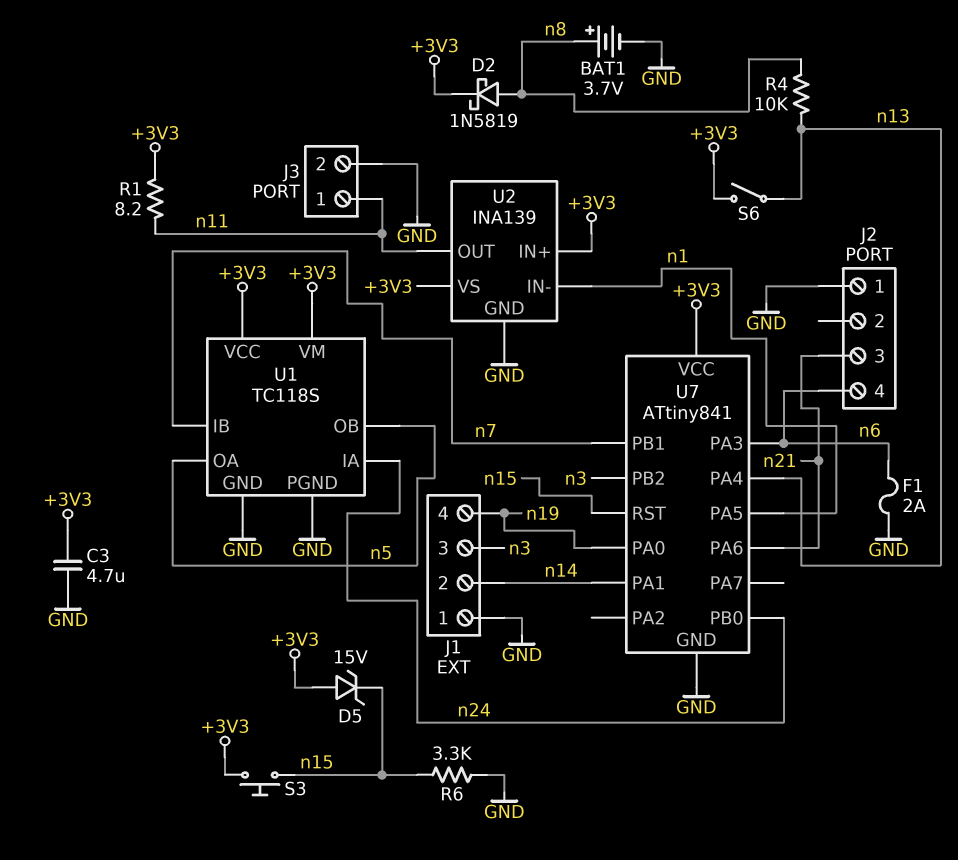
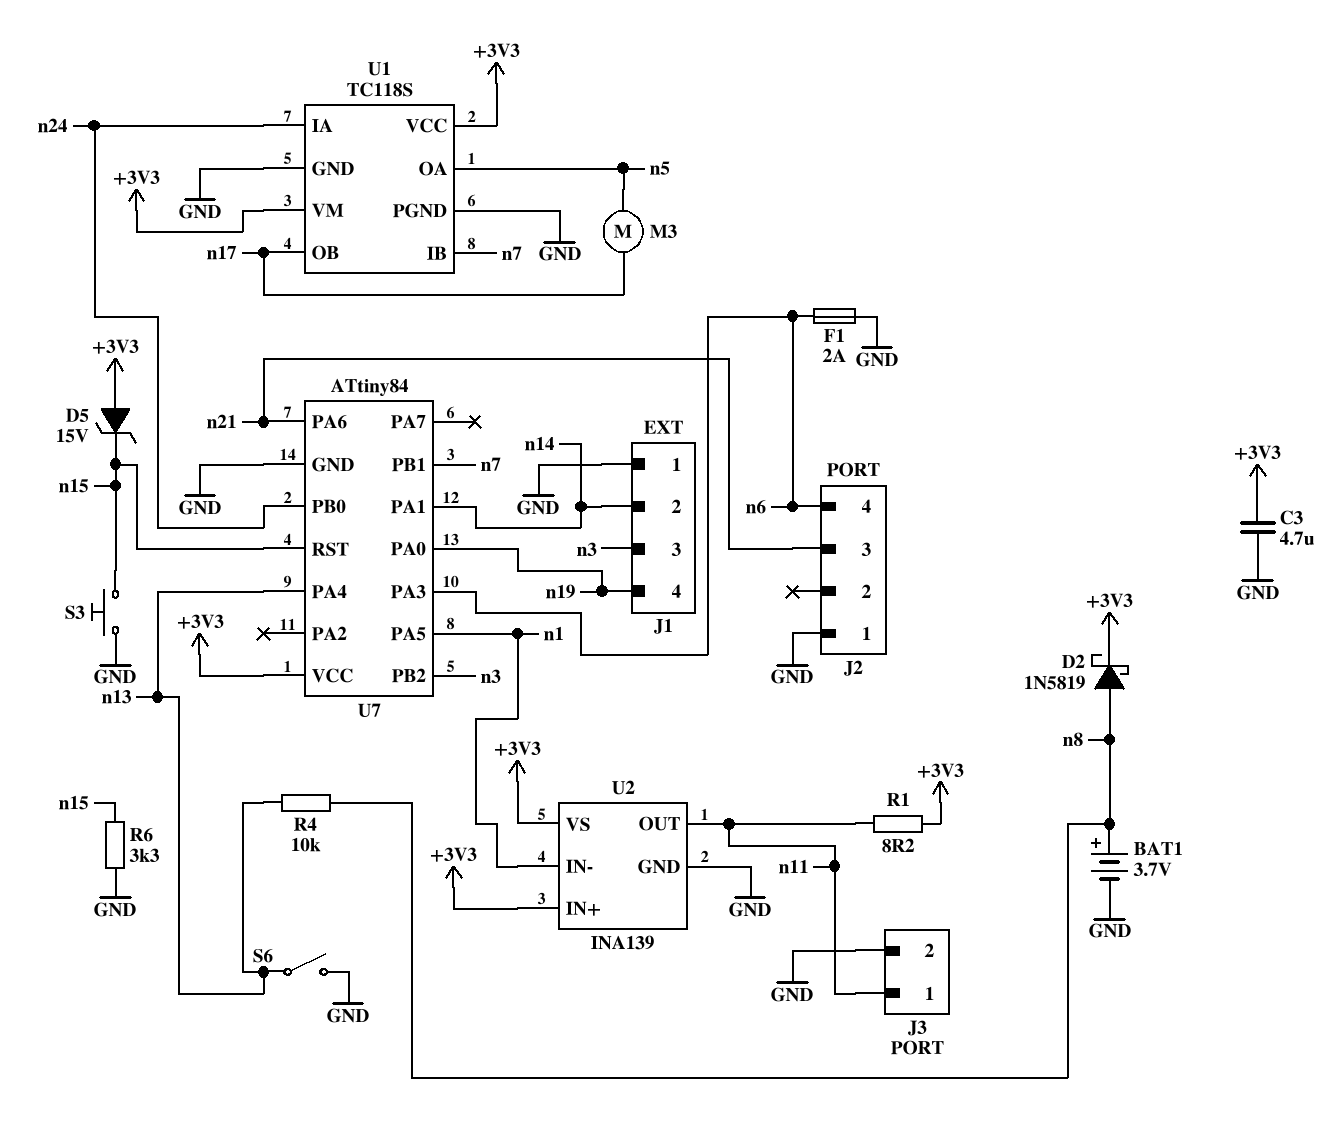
M3: none -> motor (n5, n17)
S3: button (+3V3, n15) -> button (GND, n15)
S6: switch (+3V3, n13) -> switch (GND, n13)
U1 pin OB: n5 -> n17
U7: ATtiny841 -> ATtiny84

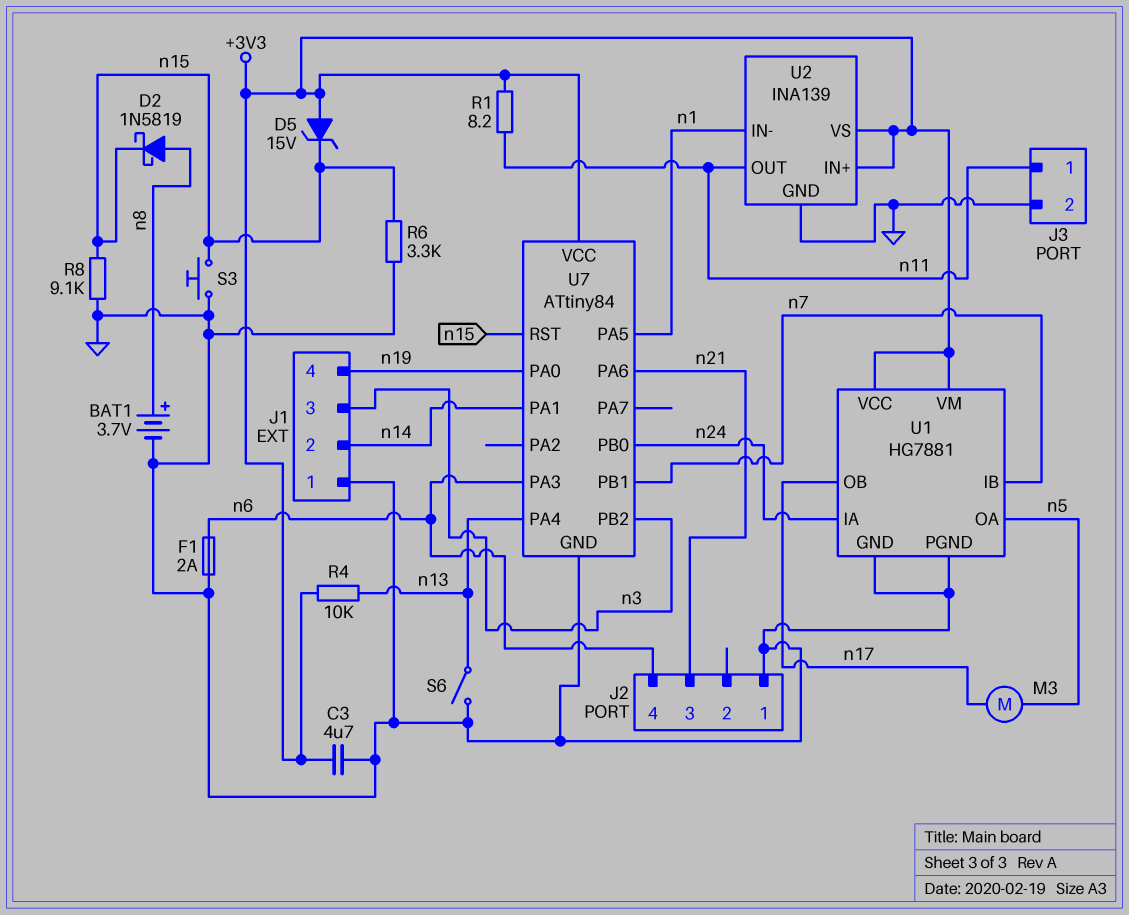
D2: schottky 1N5819 (A n8, K +3V3) -> schottky 1N5819 (A n8, K n15)
R4: 10k (n8, n13) -> 10k (+3V3, n13)
R8: none -> 9.1k (GND, n15)
U1: TC118S -> HG7881

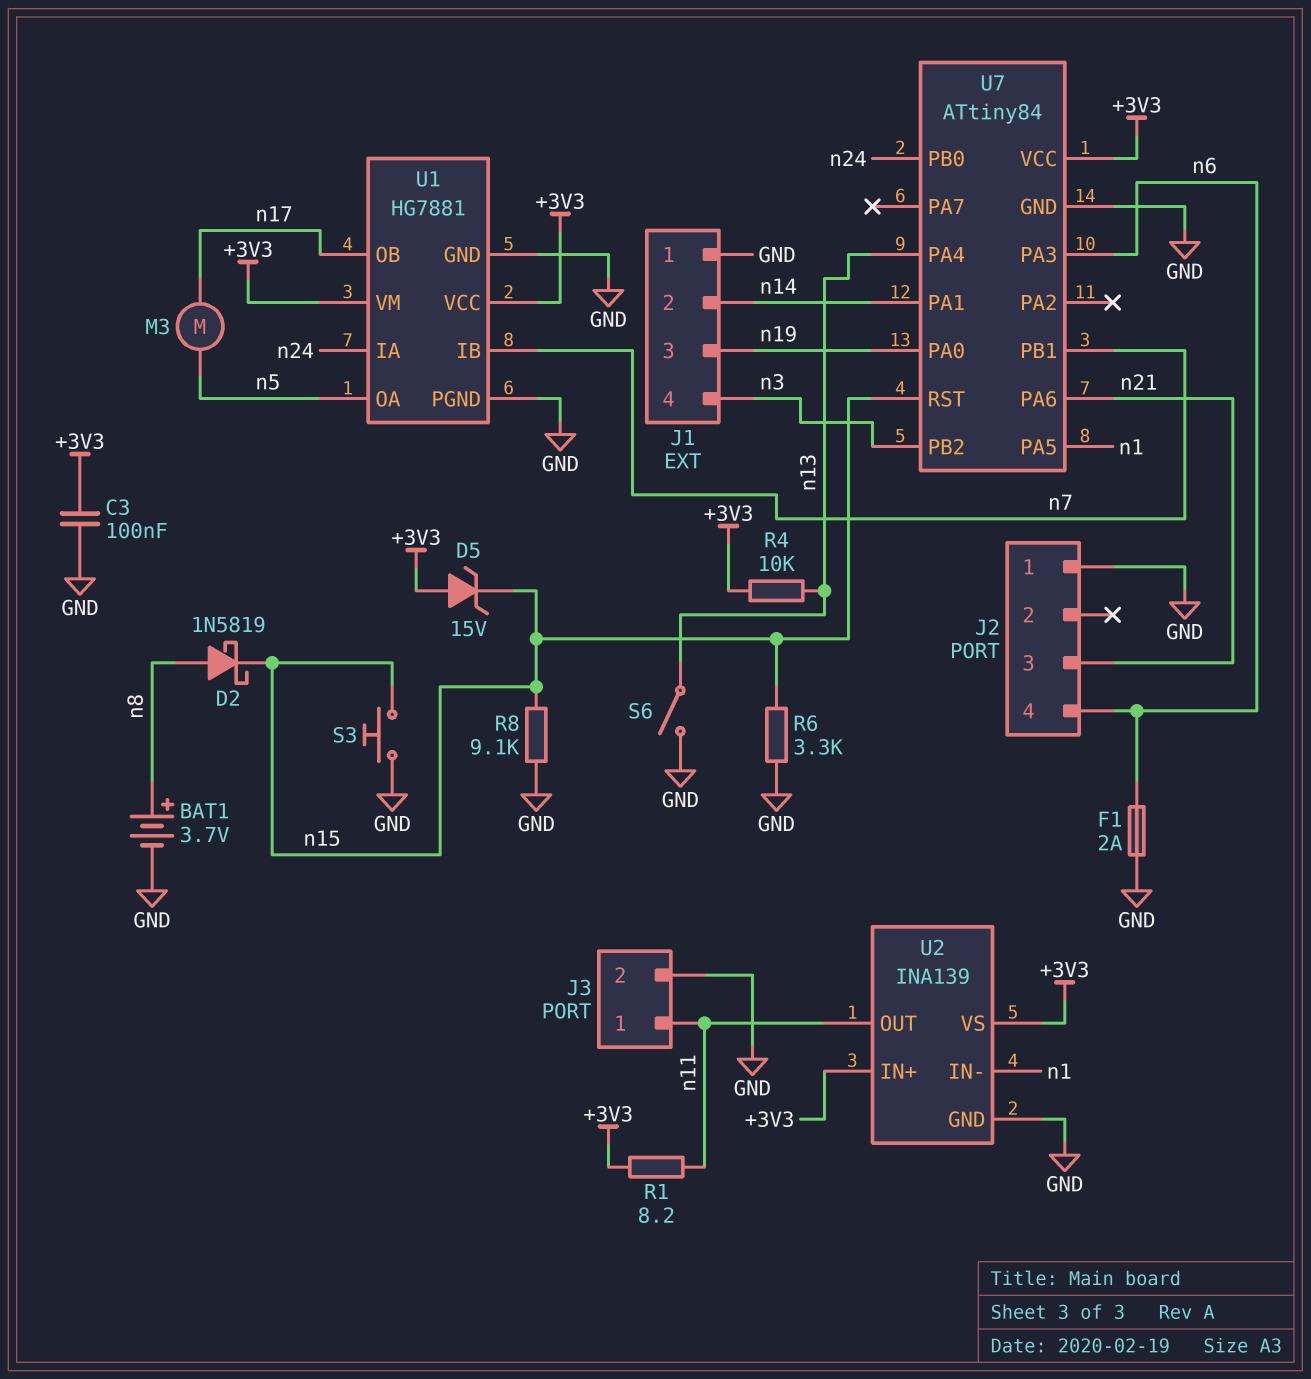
C3: 4.7uF (+3V3, GND) -> 100nF (+3V3, GND)
J1 pin 3: n3 -> n19
J1 pin 4: n19 -> n3

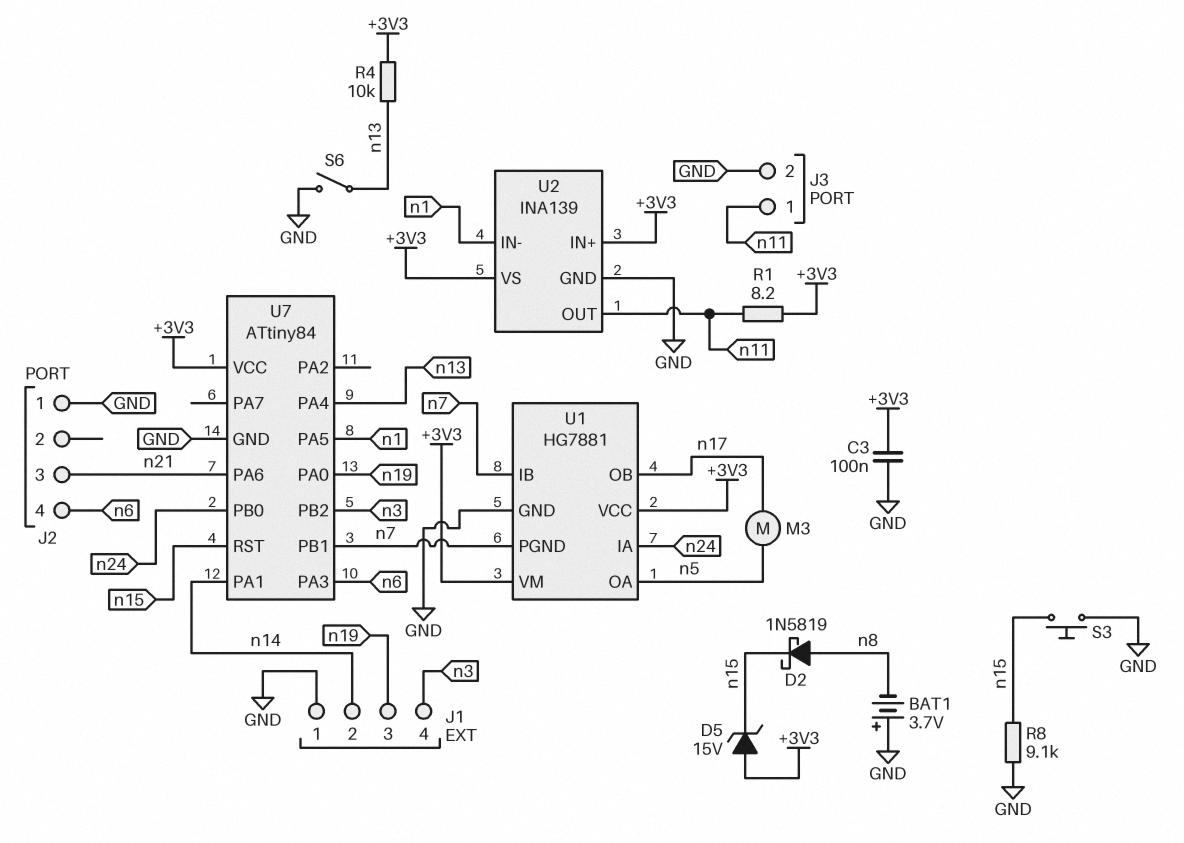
BAT1: 3.7V (plus n8, minus GND) -> 3.7V (plus GND, minus n8)
F1: 2A (GND, n6) -> none
R6: 3.3k (GND, n15) -> none
U1 pin PGND: GND -> n7

